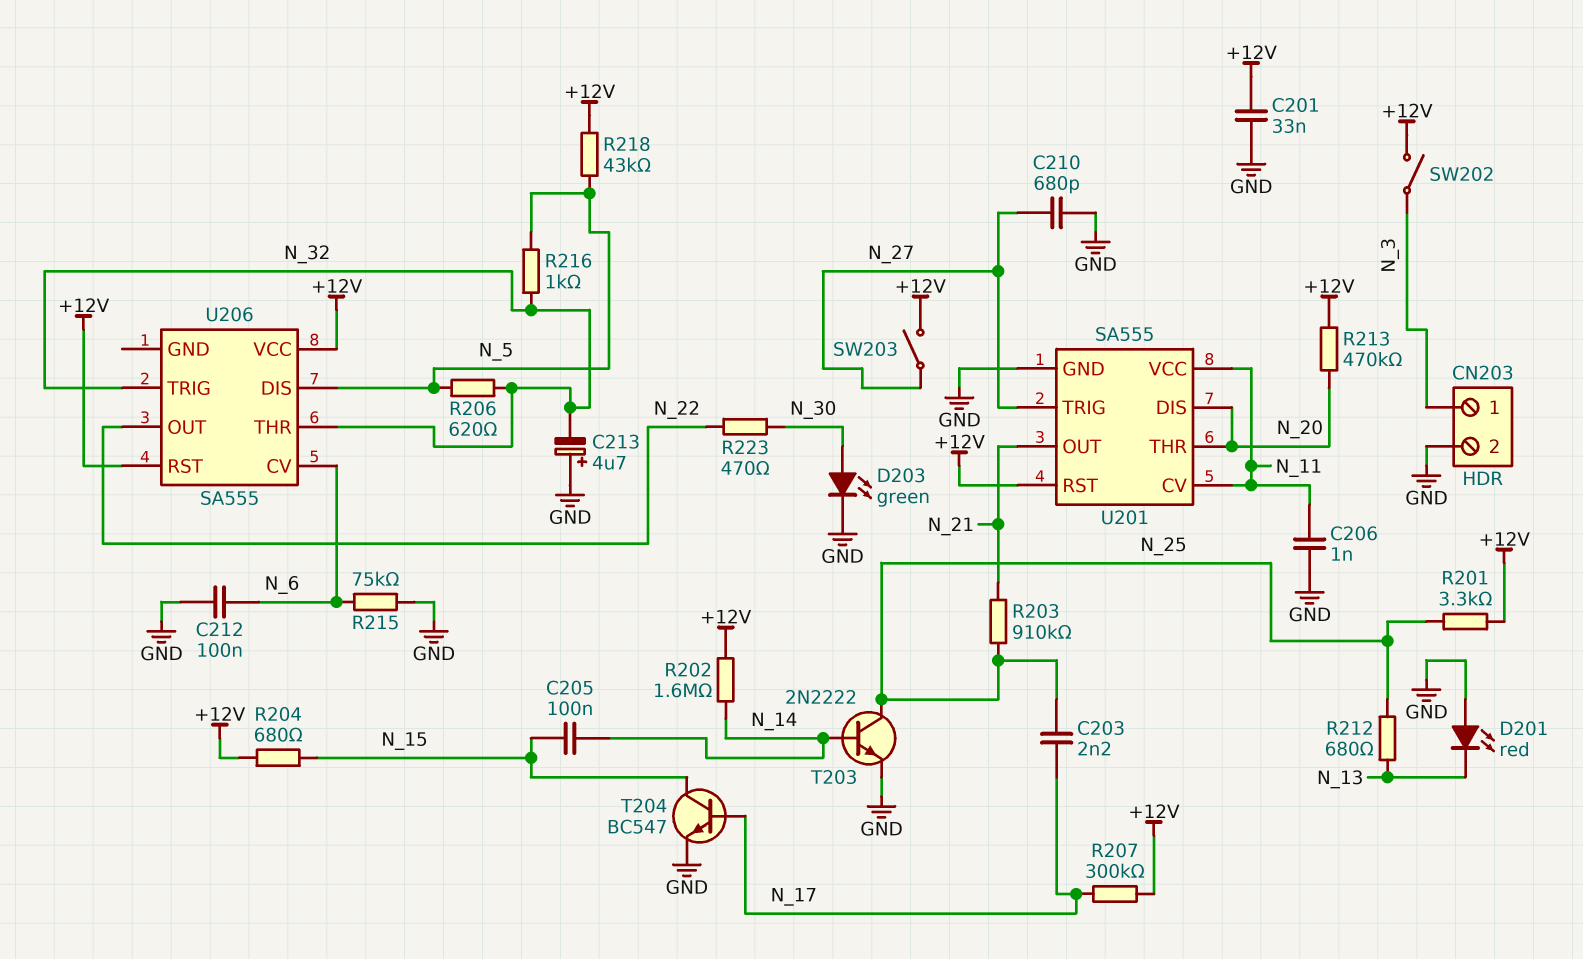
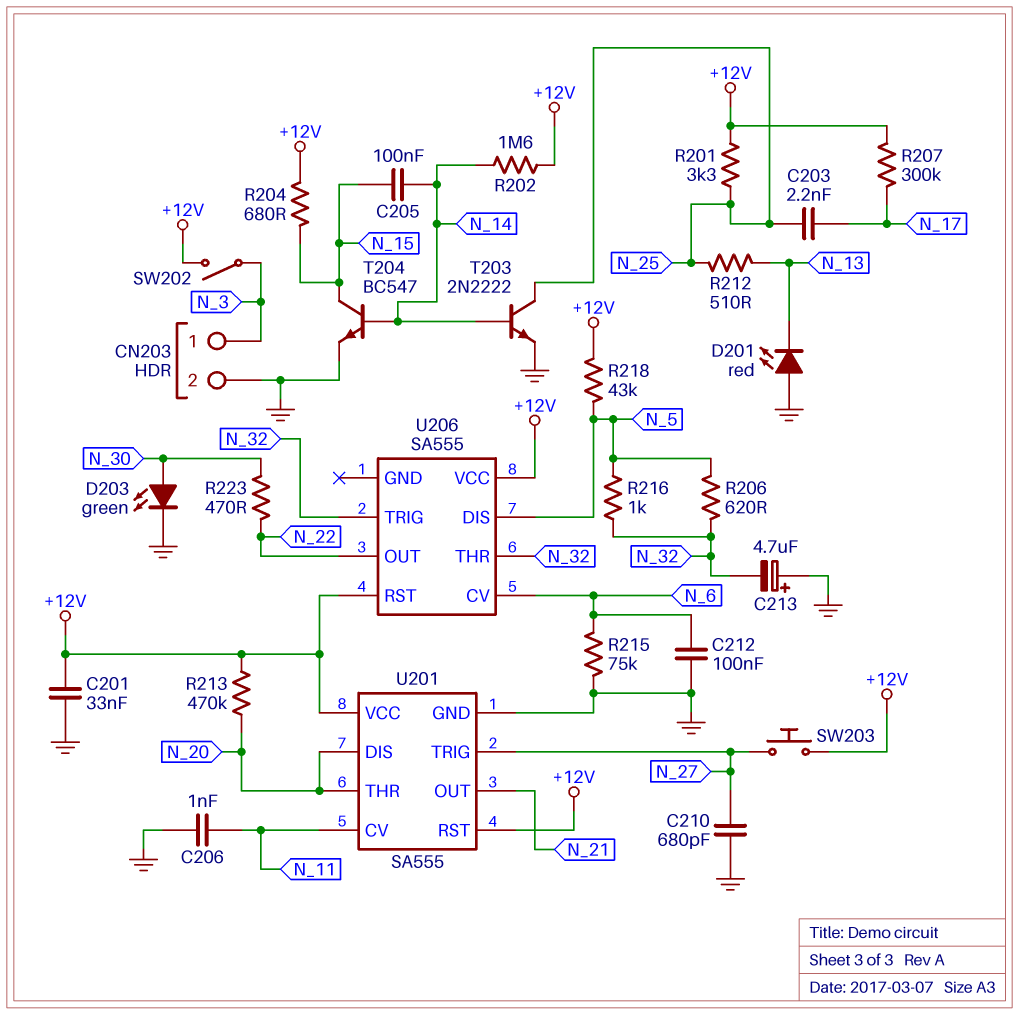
R203: 910k (N_21, N_25) -> none
R212: 680 (N_13, N_25) -> 510 (N_13, N_25)
SW203: switch (+12V, N_27) -> button (+12V, N_27)
T204: NPN BC547 (B N_17, C N_15, E GND) -> NPN BC547 (B N_14, C N_15, E GND)
U201 pin VCC: N_11 -> +12V

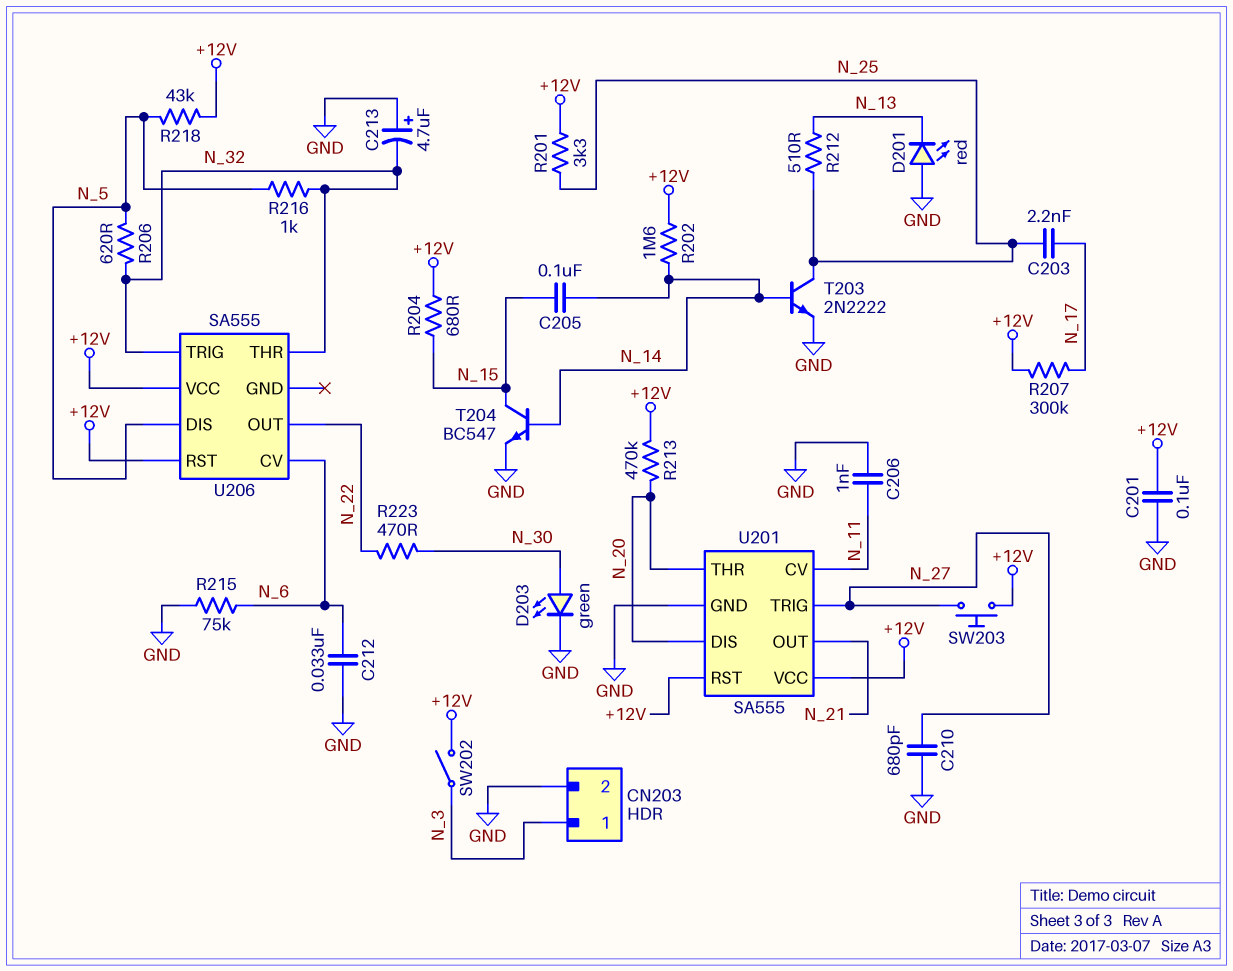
C201: 33nF (+12V, GND) -> 100nF (+12V, GND)
C212: 100nF (GND, N_6) -> 33nF (GND, N_6)

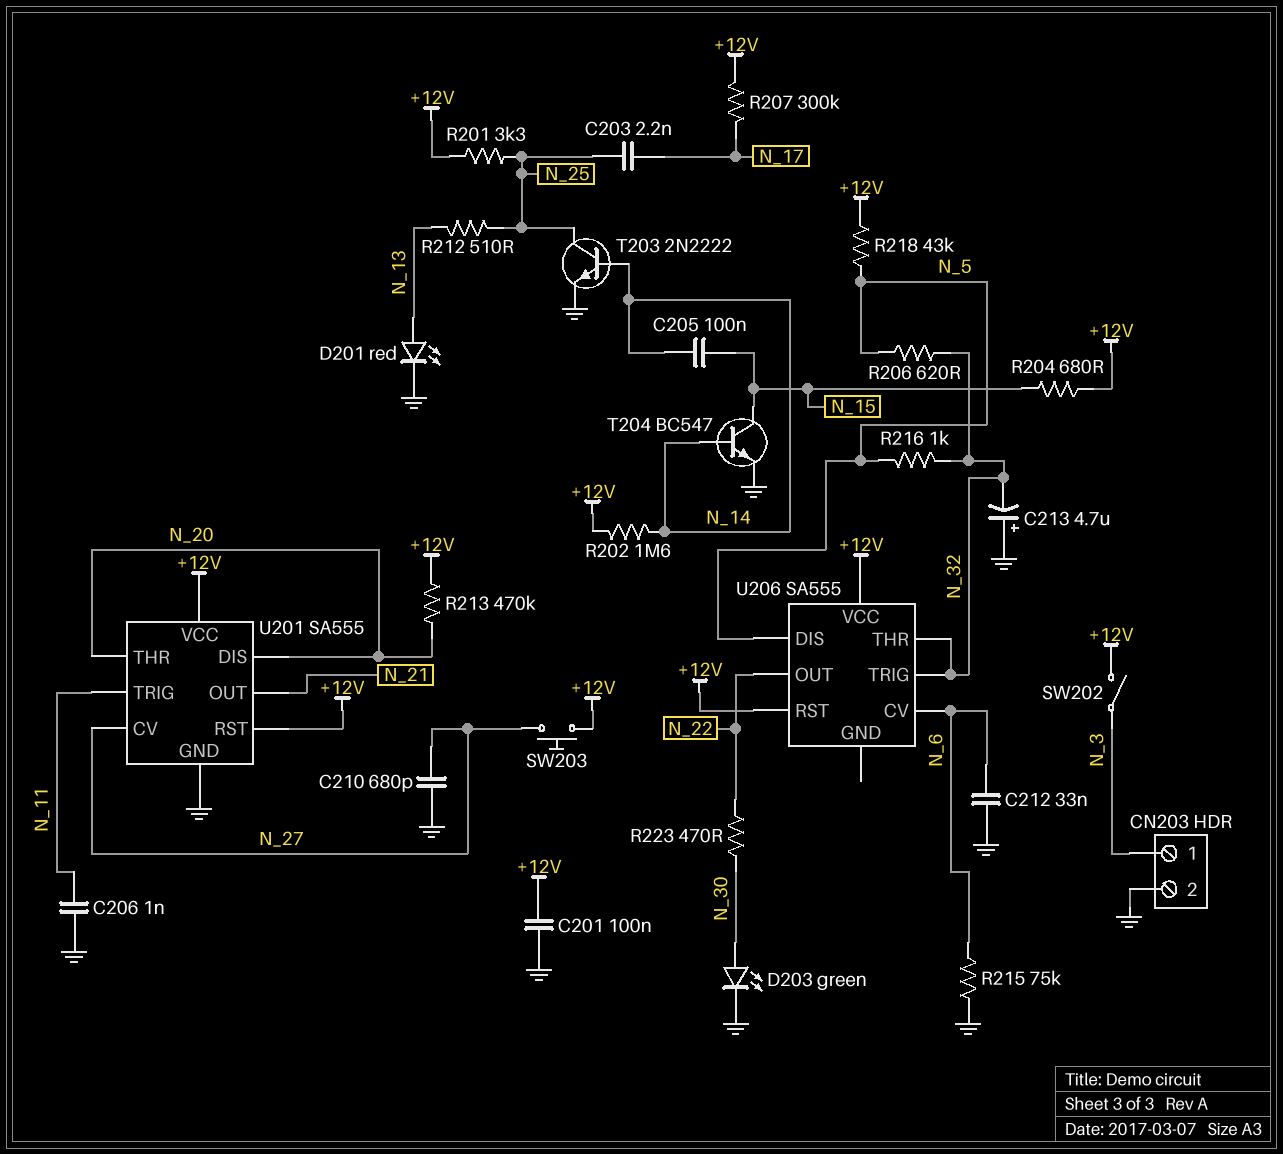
D201: LED red (A GND, K N_13) -> LED red (A N_13, K GND)
U201 pin CV: N_11 -> N_27
U201 pin TRIG: N_27 -> N_11

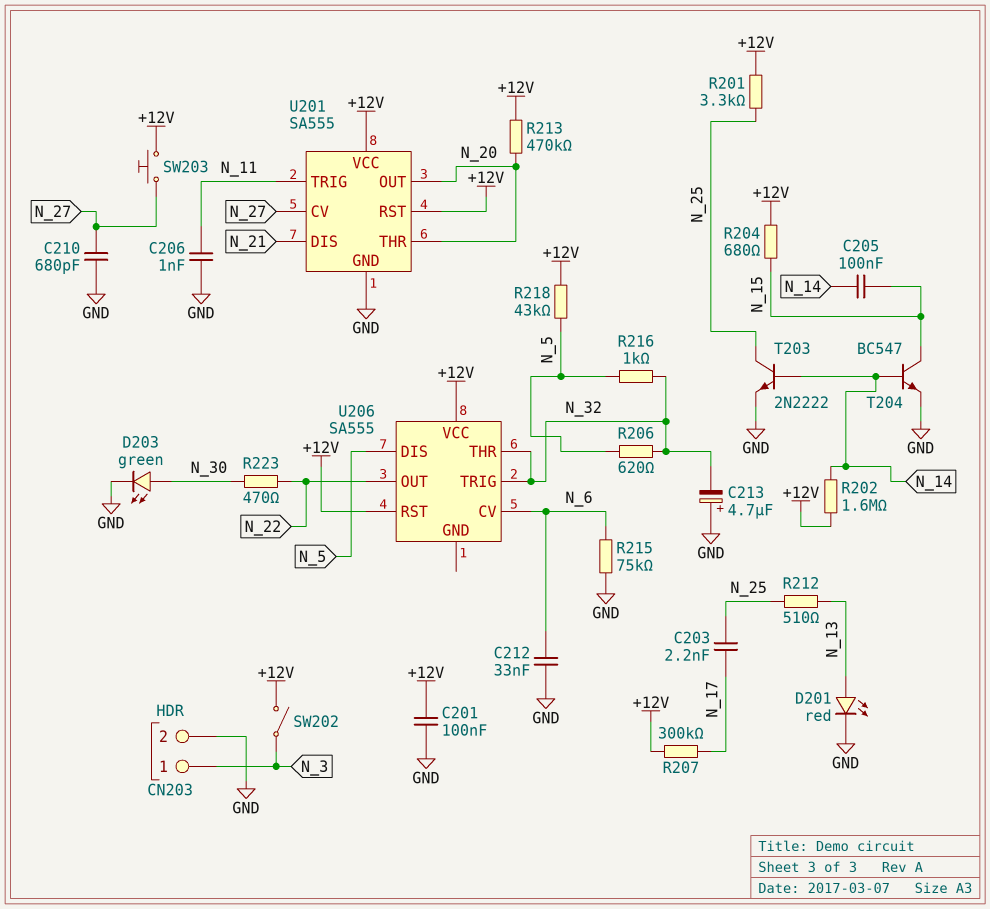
U201 pin DIS: N_20 -> N_21
U201 pin OUT: N_21 -> N_20

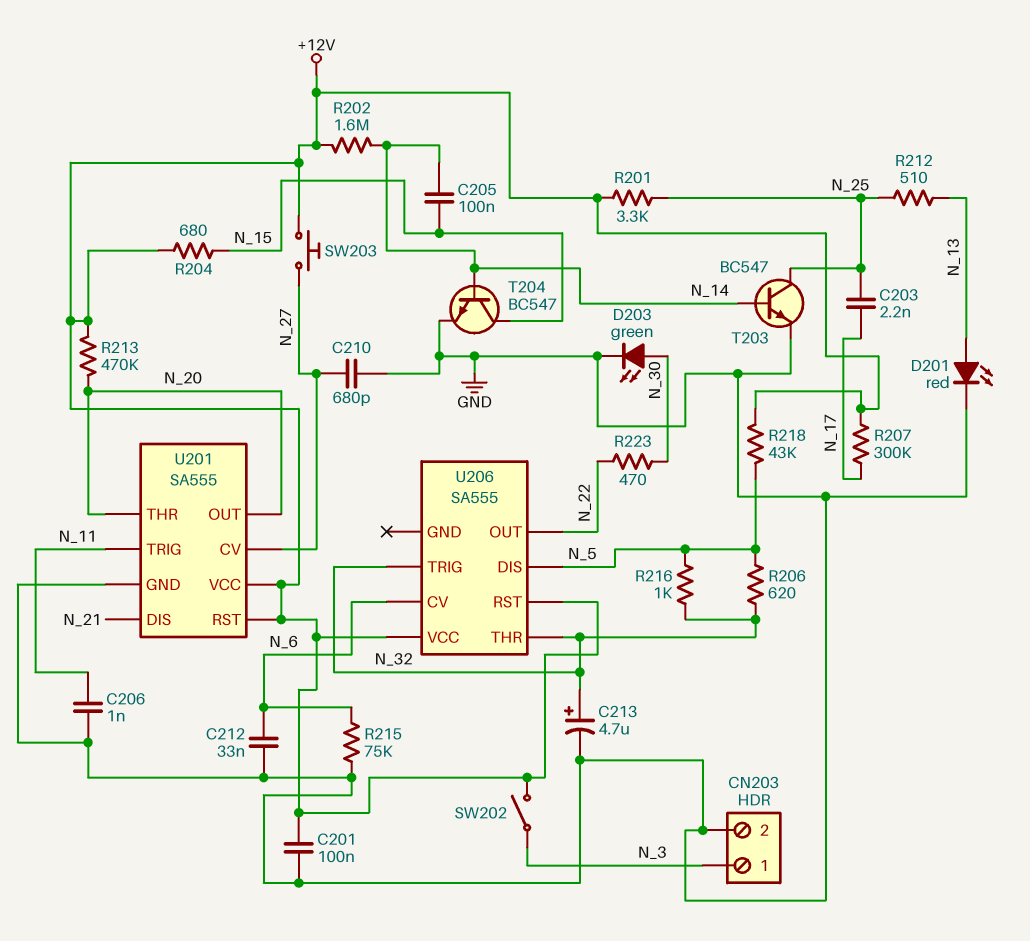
C213: 4.7uF (plus GND, minus N_32) -> 4.7uF (plus N_32, minus GND)
T203: NPN 2N2222 (B N_14, C N_25, E GND) -> NPN BC547 (B N_14, C N_25, E GND)

